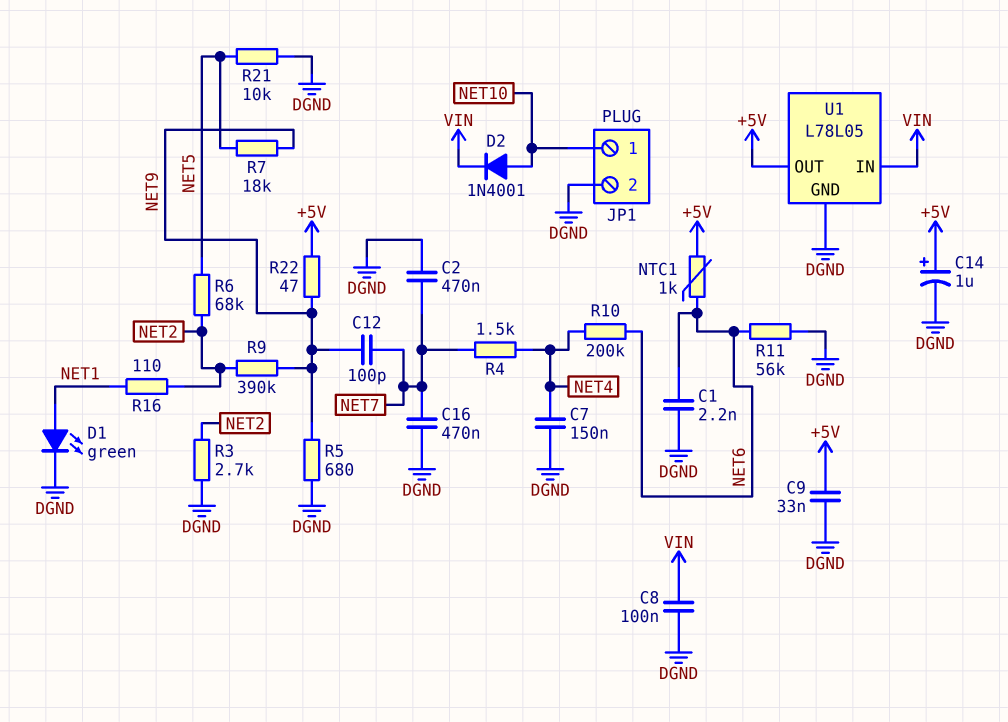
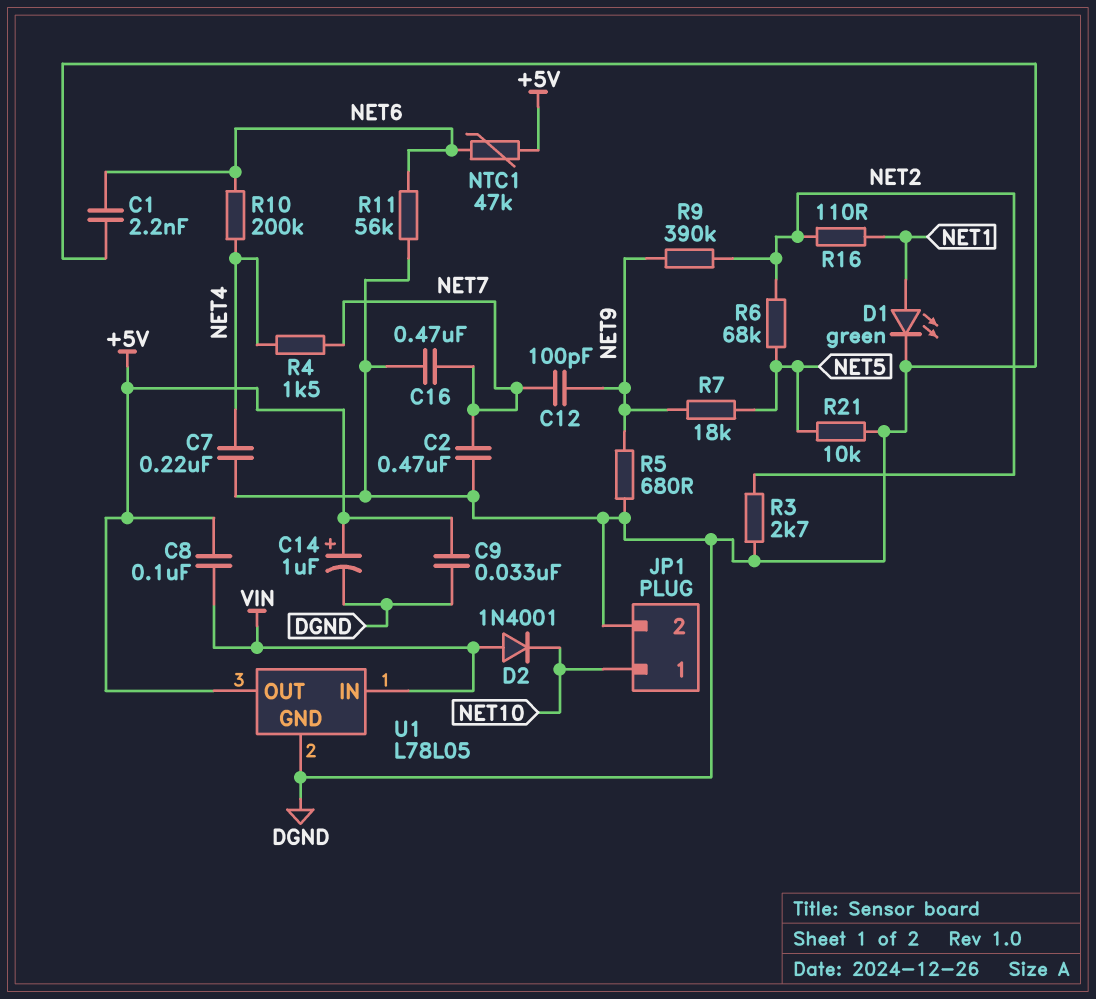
C7: 150nF (DGND, NET4) -> 220nF (DGND, NET4)
C8: 100nF (DGND, VIN) -> 100nF (+5V, VIN)
D2: diode 1N4001 (A NET10, K VIN) -> diode 1N4001 (A VIN, K NET10)
NTC1: 1k (+5V, NET6) -> 47k (+5V, NET6)
R22: 47 (+5V, NET9) -> none

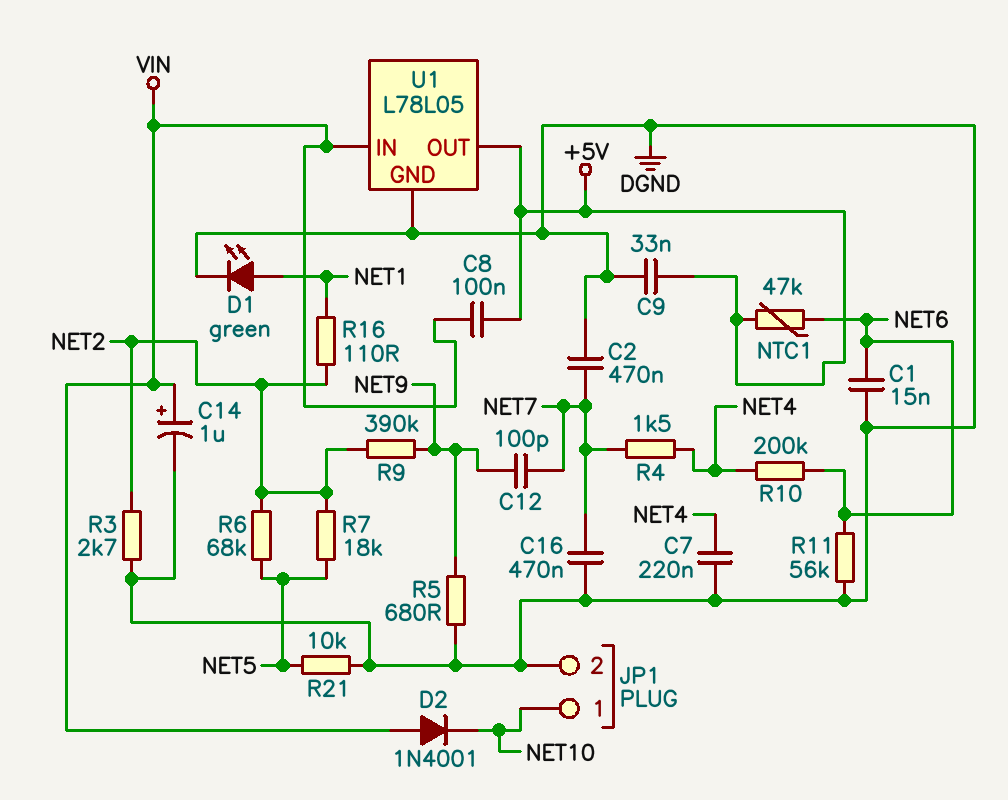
C1: 2.2nF (DGND, NET6) -> 15nF (DGND, NET6)
C14: 1uF (plus +5V, minus DGND) -> 1uF (plus VIN, minus DGND)
R7: 18k (NET5, NET9) -> 18k (NET2, NET5)

